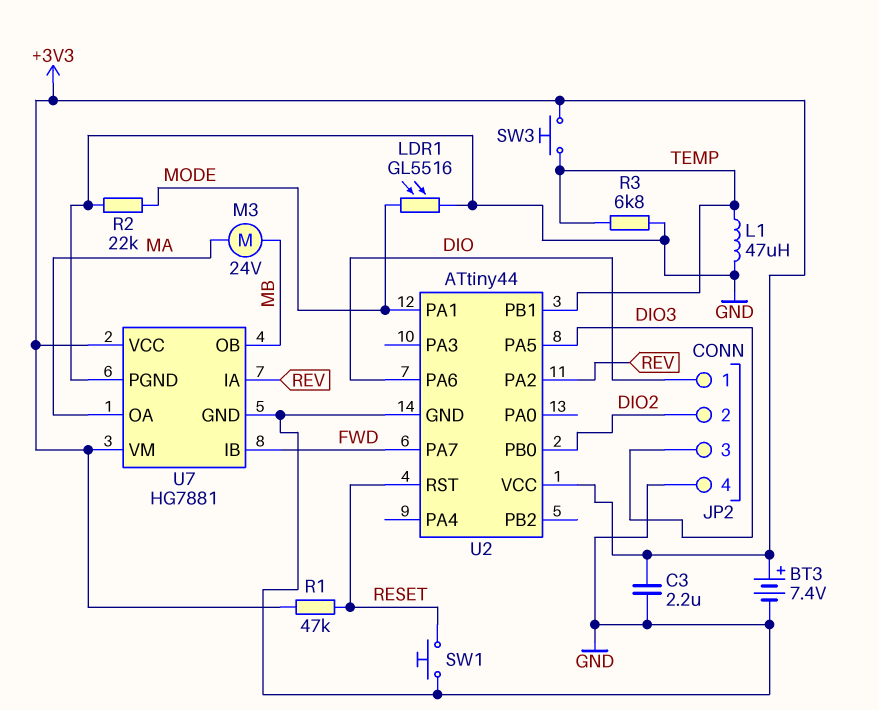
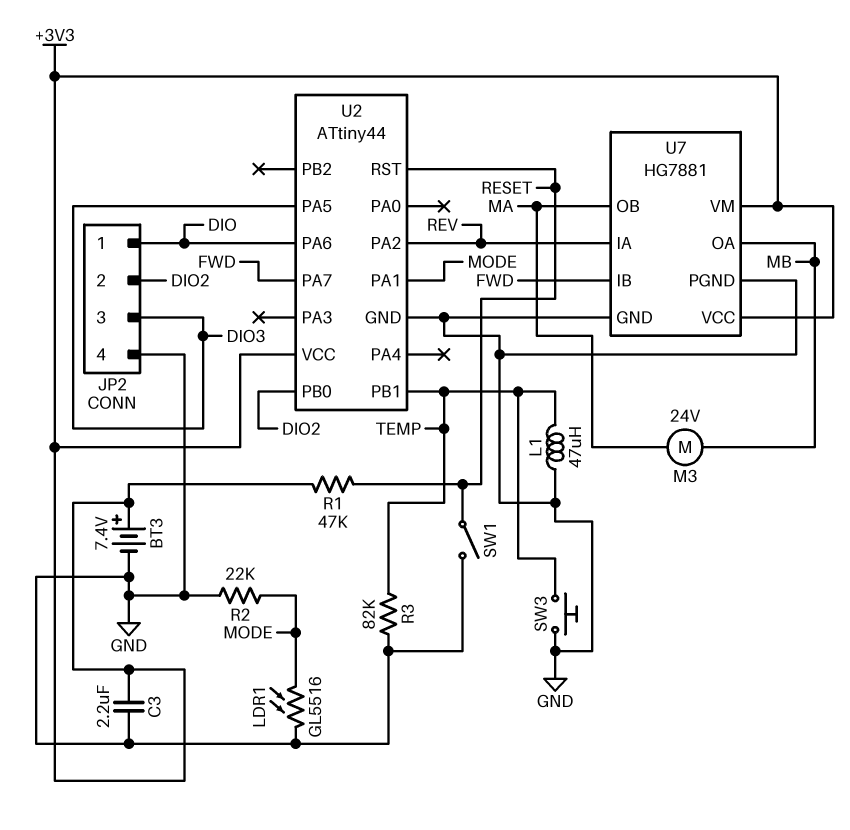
R3: 6.8k (GND, TEMP) -> 82k (GND, TEMP)
SW1: button (GND, RESET) -> switch (GND, RESET)
SW3: button (+3V3, TEMP) -> button (GND, TEMP)
U7 pin OA: MA -> MB
U7 pin OB: MB -> MA

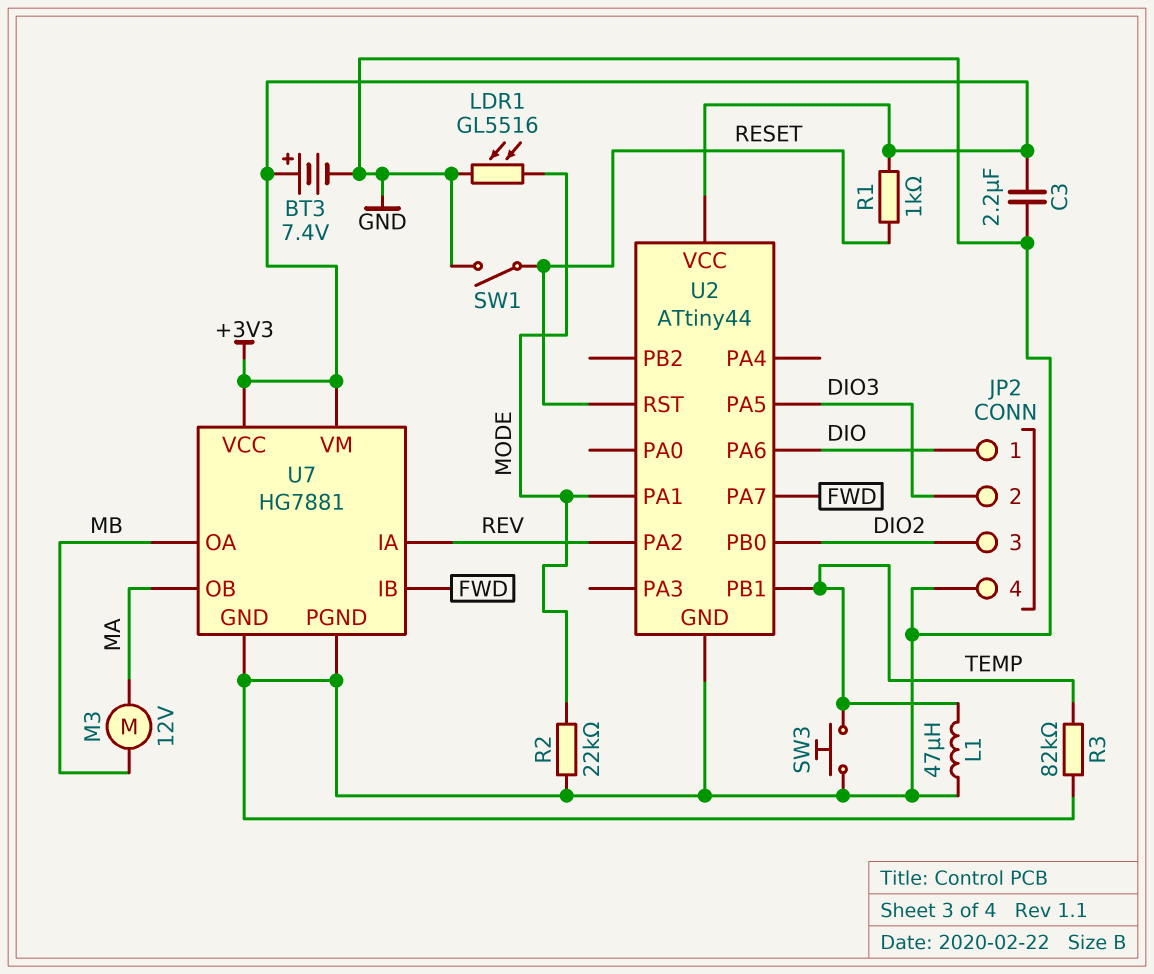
JP2 pin 2: DIO2 -> DIO3
JP2 pin 3: DIO3 -> DIO2
M3: motor 24V (MA, MB) -> motor 12V (MA, MB)
R1: 47k (+3V3, RESET) -> 1k (+3V3, RESET)

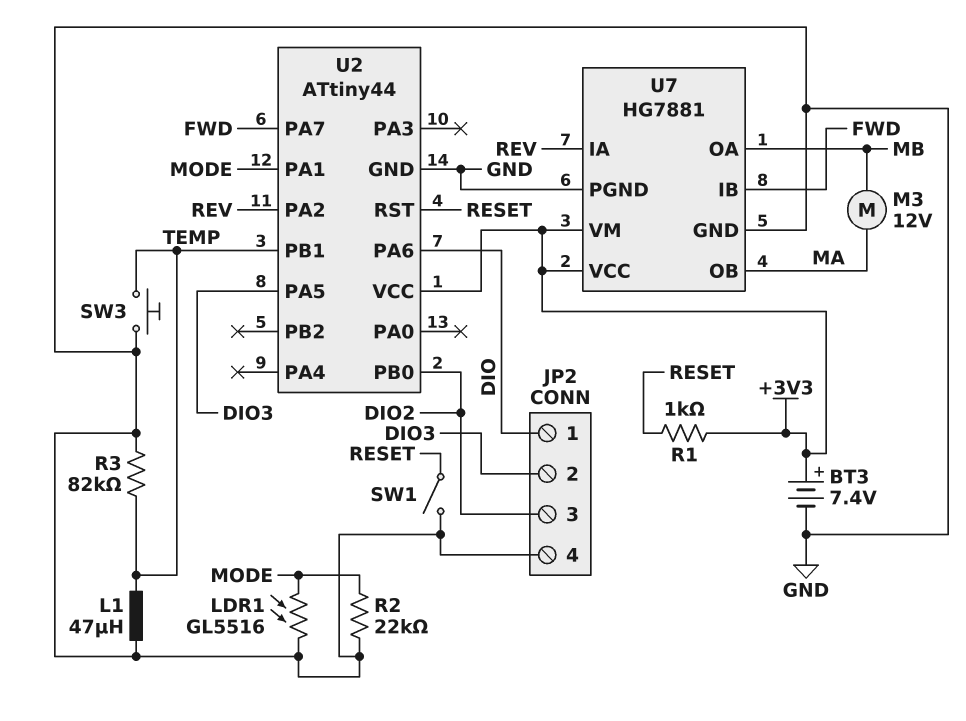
C3: 2.2uF (+3V3, GND) -> none

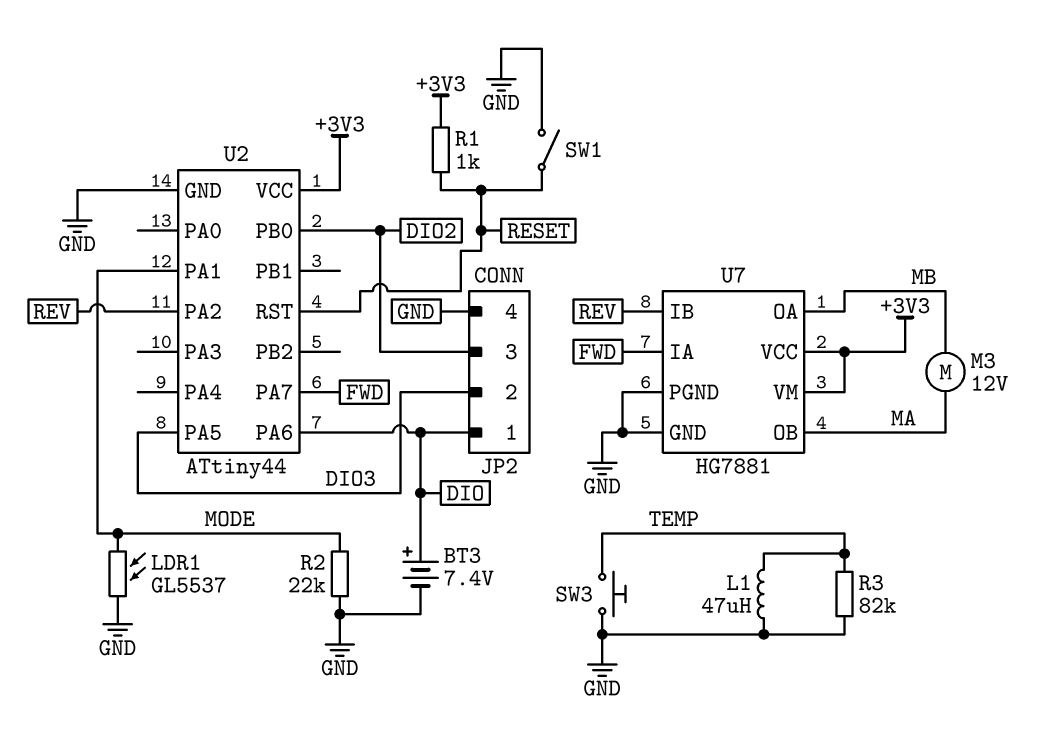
BT3: 7.4V (plus +3V3, minus GND) -> 7.4V (plus DIO, minus GND)
LDR1: GL5516 (GND, MODE) -> GL5537 (GND, MODE)
U2 pin PB1: TEMP -> none
U7 pin IA: REV -> FWD
U7 pin IB: FWD -> REV

